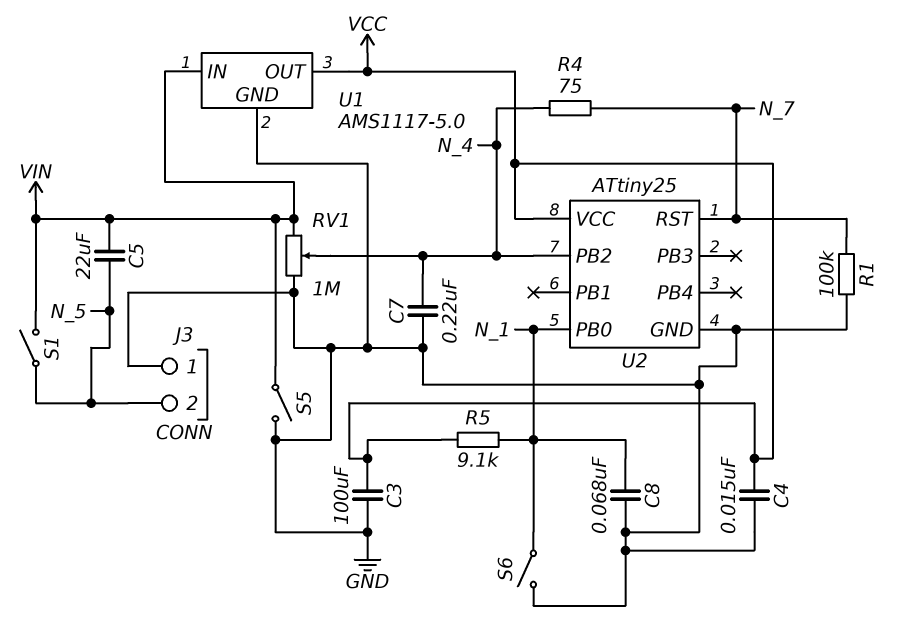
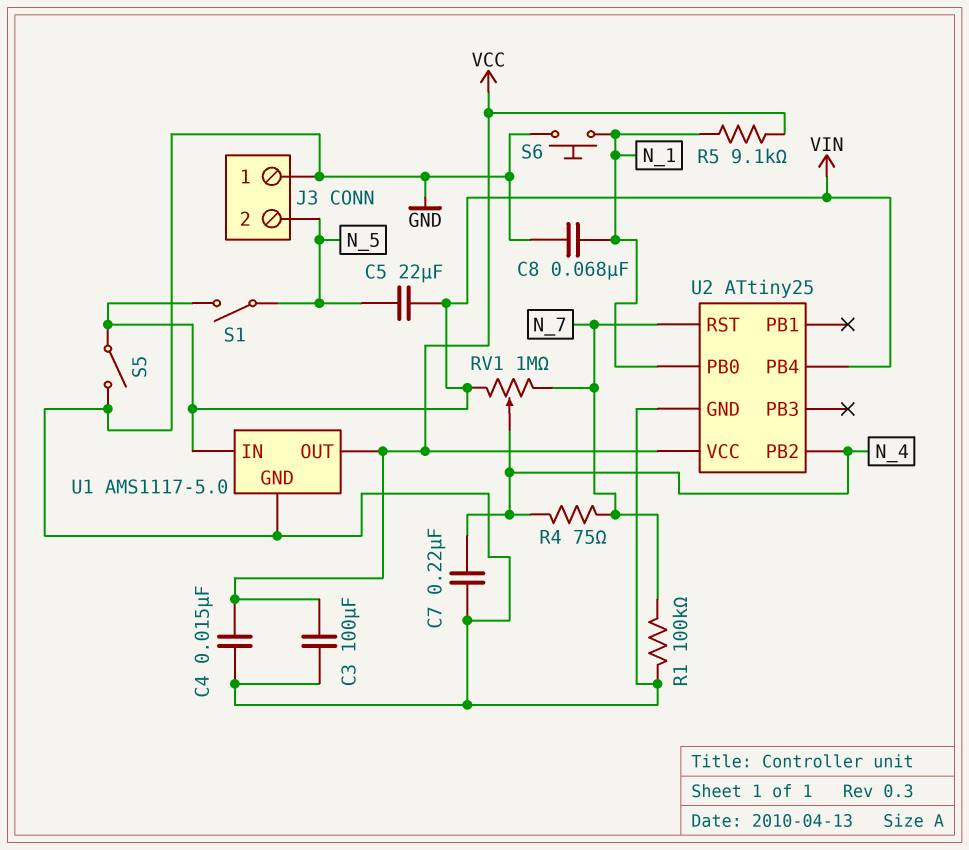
RV1: 1M (GND, VIN, wiper N_4) -> 1M (N_7, VIN, wiper N_4)
S6: switch (GND, N_1) -> button (GND, N_1)
U2 pin PB4: none -> VIN

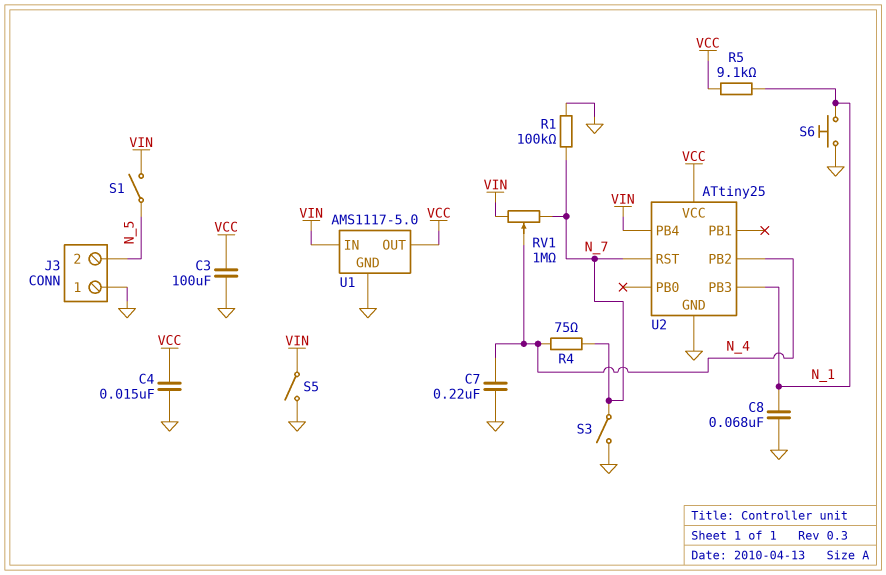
C5: 22uF (N_5, VIN) -> none
S3: none -> switch (GND, N_7)
U2 pin PB0: N_1 -> none
U2 pin PB3: none -> N_1

